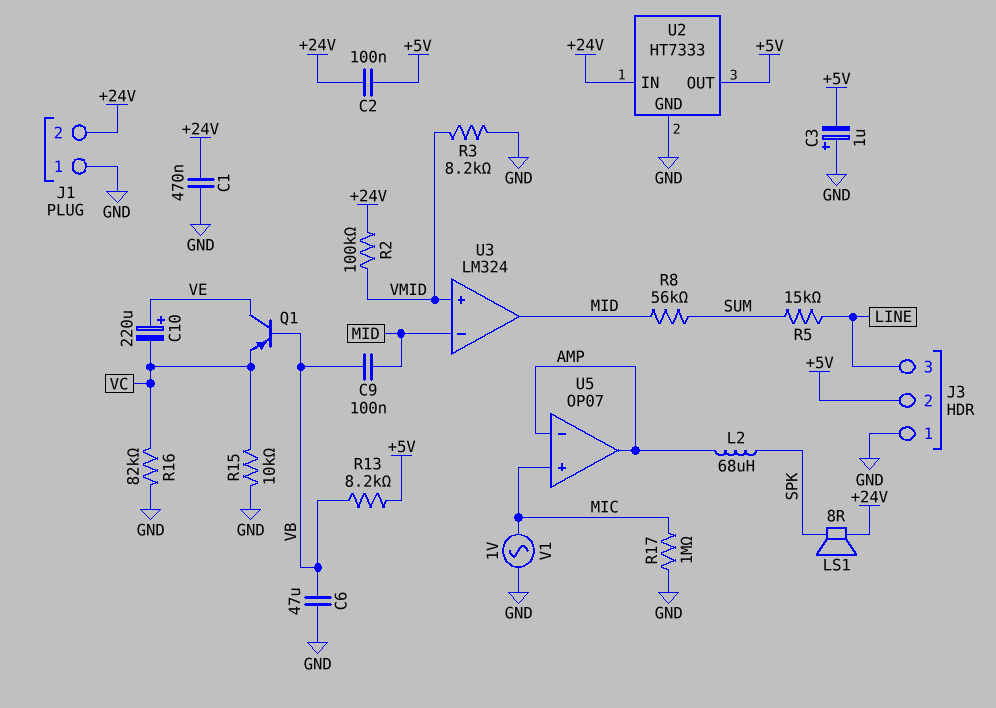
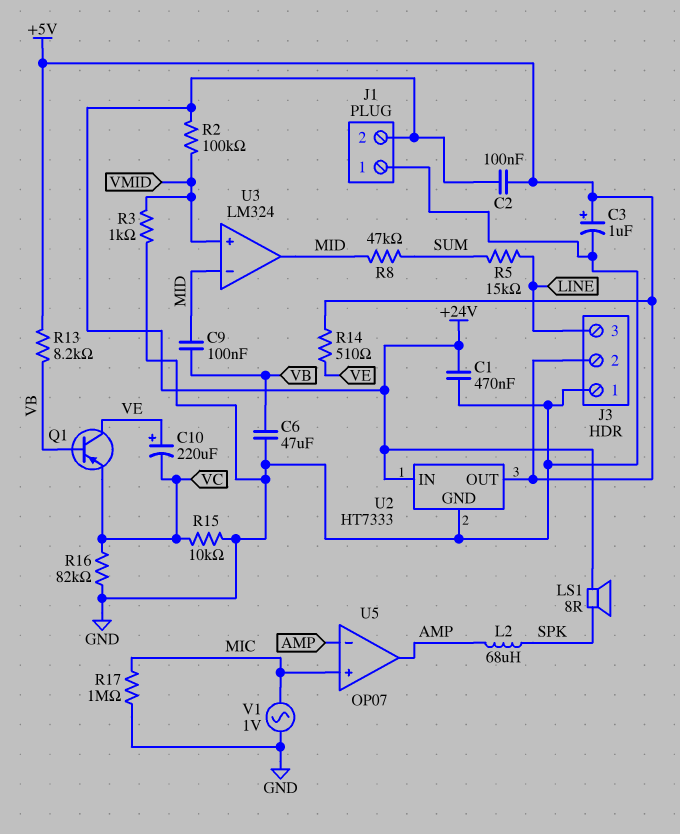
C3: 1uF (plus GND, minus +5V) -> 1uF (plus +5V, minus GND)
R3: 8.2k (GND, VMID) -> 1k (GND, VMID)
R8: 56k (MID, SUM) -> 47k (MID, SUM)
R14: none -> 510 (+5V, VE)

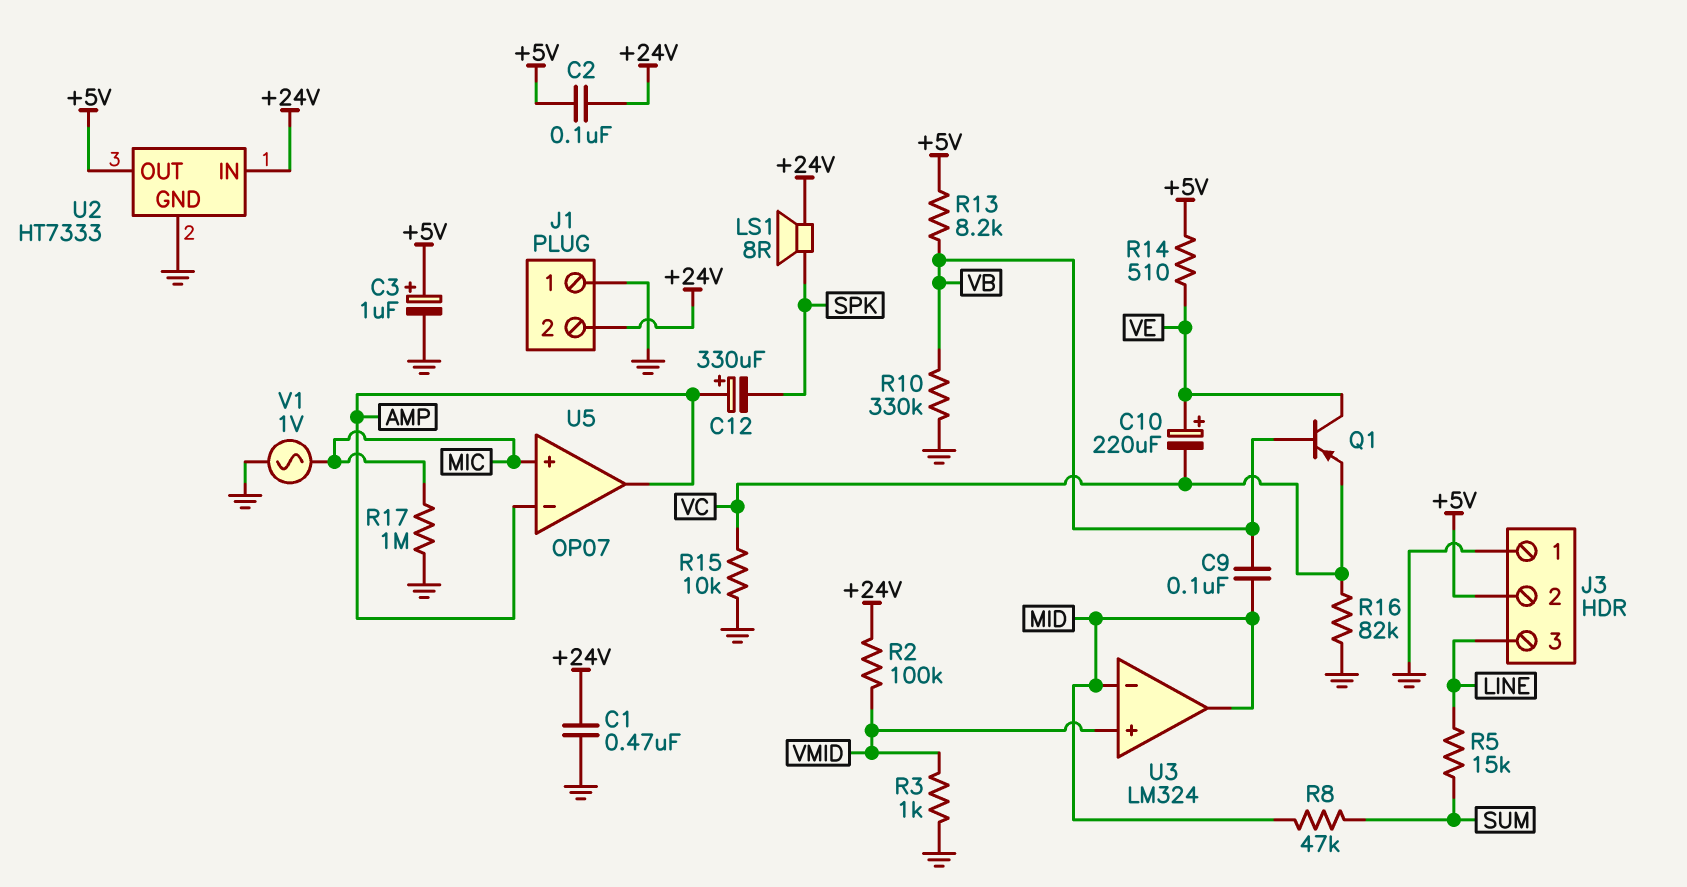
C6: 47uF (GND, VB) -> none
C12: none -> 330uF (plus AMP, minus SPK)
L2: 68uH (AMP, SPK) -> none
R10: none -> 330k (GND, VB)

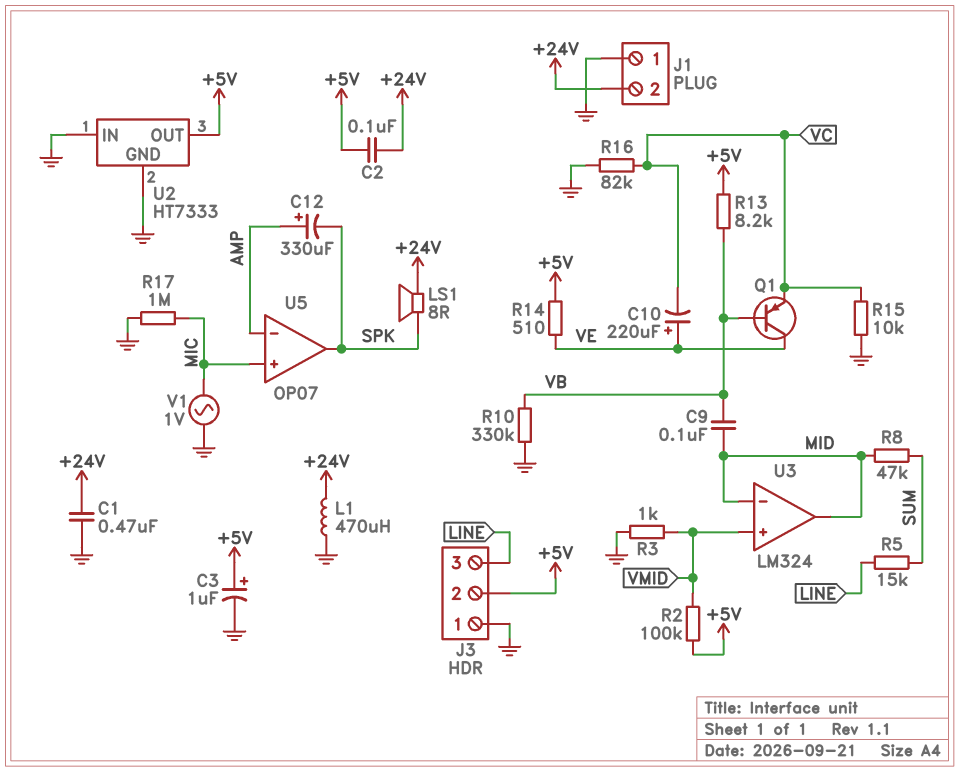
L1: none -> 470uH (+24V, GND)
R2: 100k (+24V, VMID) -> 100k (+5V, VMID)
U2 pin IN: +24V -> GND
U5 pin out: AMP -> SPK

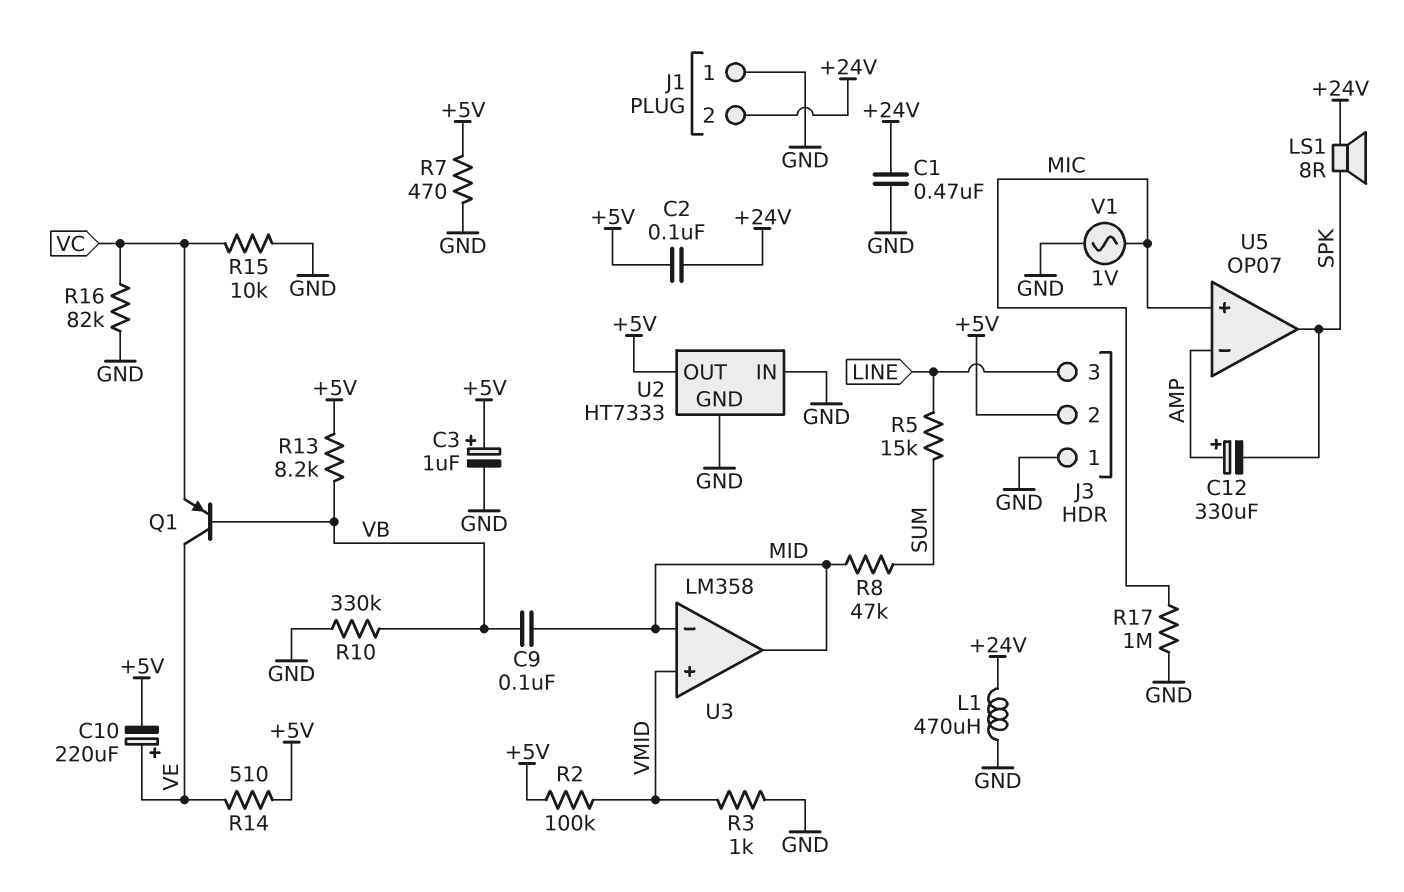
C10: 220uF (plus VE, minus VC) -> 220uF (plus VE, minus +5V)
R7: none -> 470 (+5V, GND)
U3: LM324 -> LM358

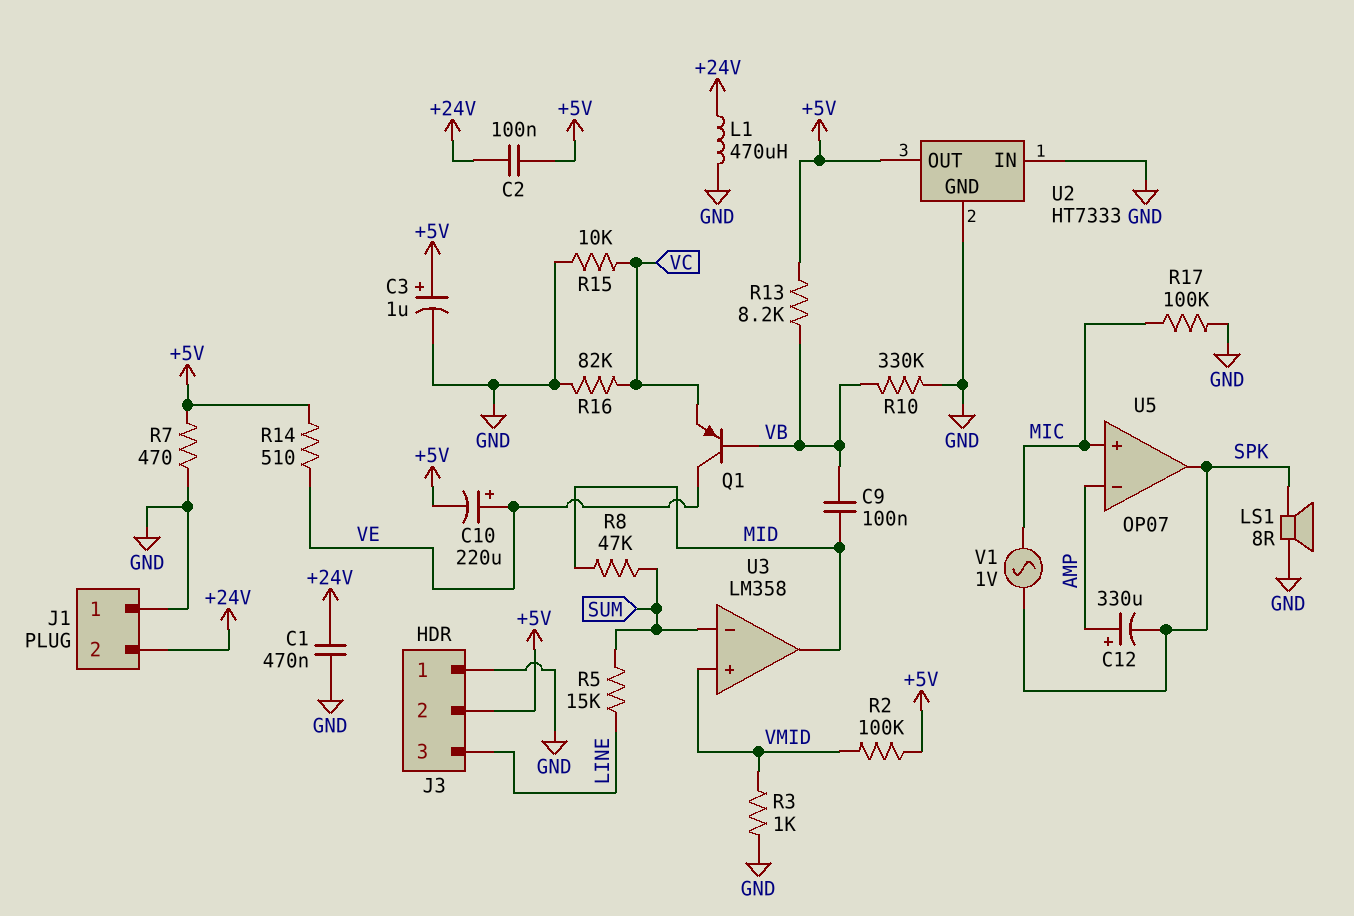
LS1: speaker 8R (+24V, SPK) -> speaker 8R (GND, SPK)
R17: 1M (GND, MIC) -> 100k (GND, MIC)
U3 pin in-: MID -> SUM
V1: AC 1V (GND, MIC) -> AC 1V (MIC, SPK)

